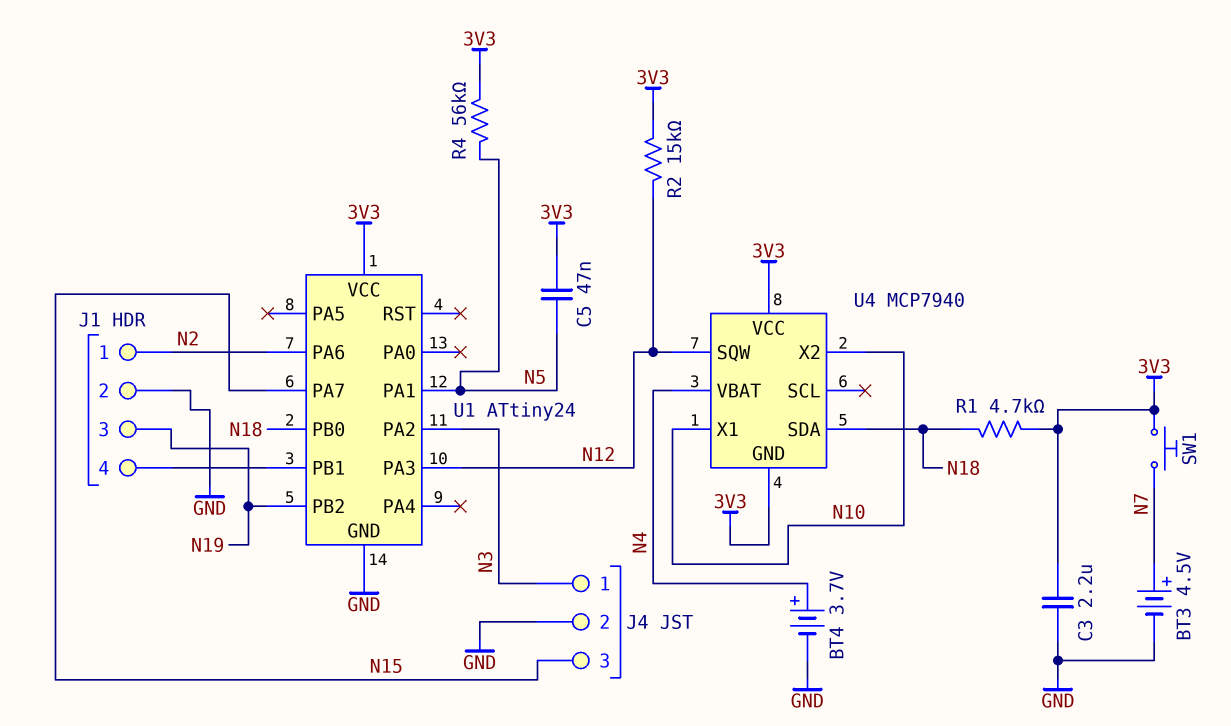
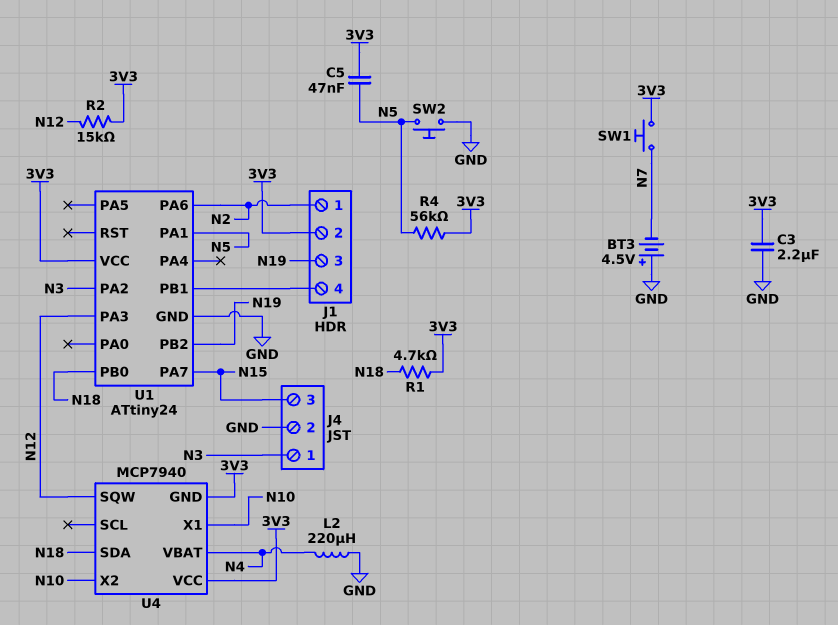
BT3: 4.5V (plus N7, minus GND) -> 4.5V (plus GND, minus N7)
BT4: 3.7V (plus N4, minus GND) -> none
J1 pin 2: GND -> 3V3
L2: none -> 220uH (GND, N4)
SW2: none -> button (GND, N5)

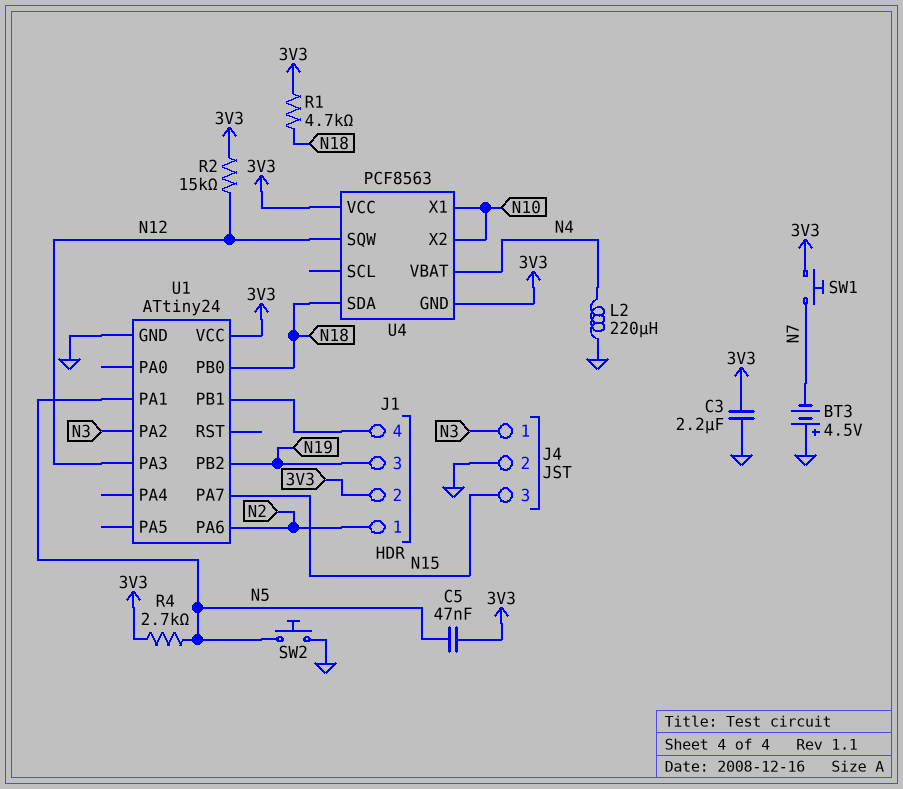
R4: 56k (3V3, N5) -> 2.7k (3V3, N5)
U4: MCP7940 -> PCF8563

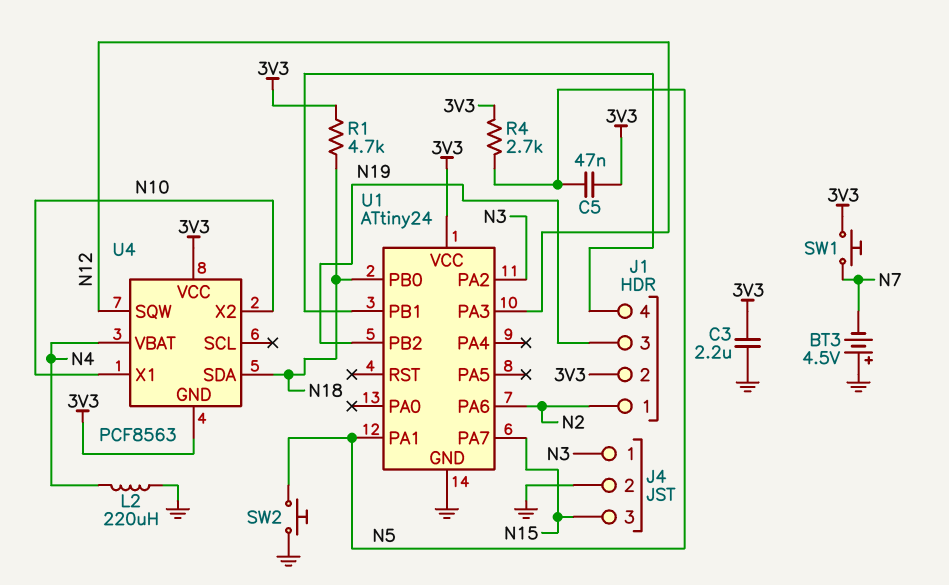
R2: 15k (3V3, N12) -> none

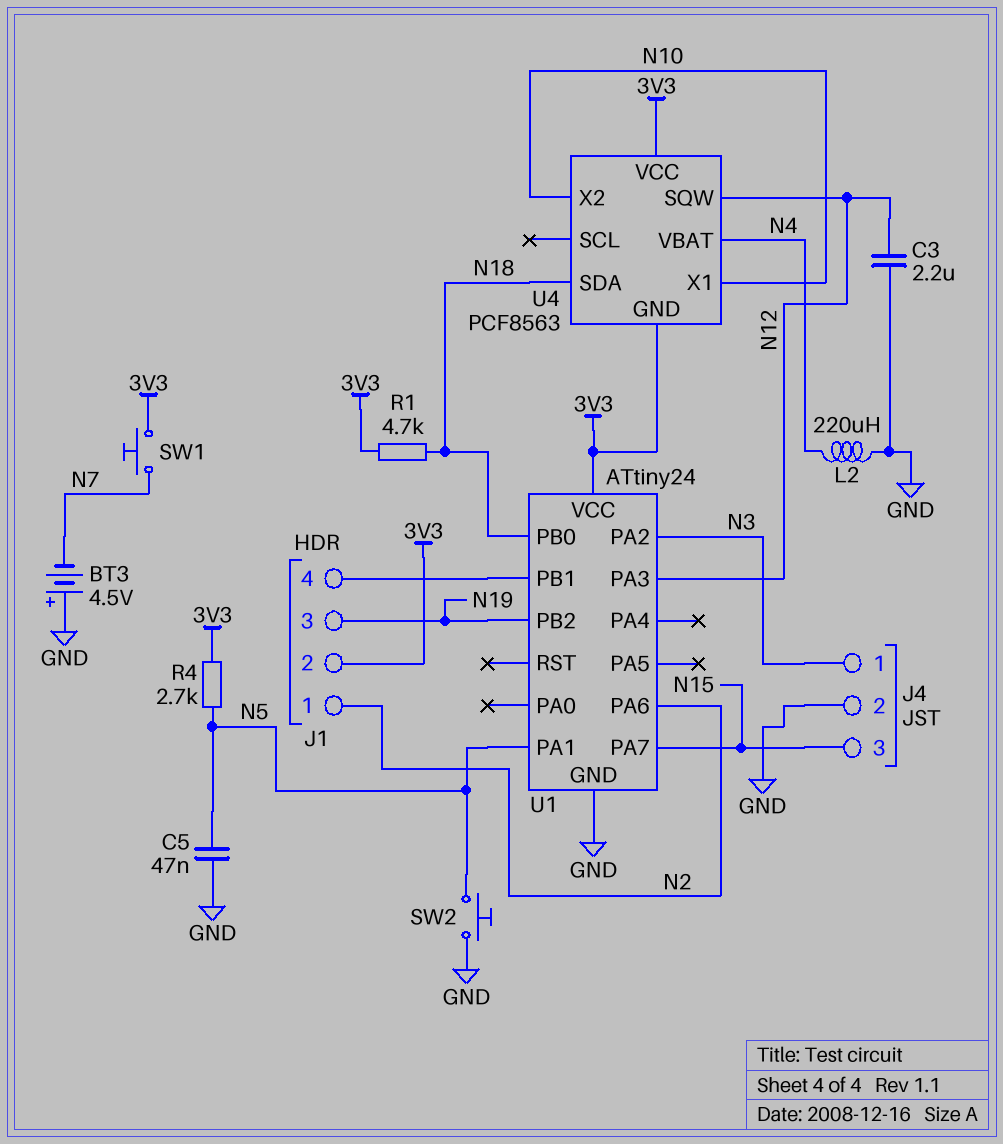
C3: 2.2uF (3V3, GND) -> 2.2uF (GND, N12)
C5: 47nF (3V3, N5) -> 47nF (GND, N5)

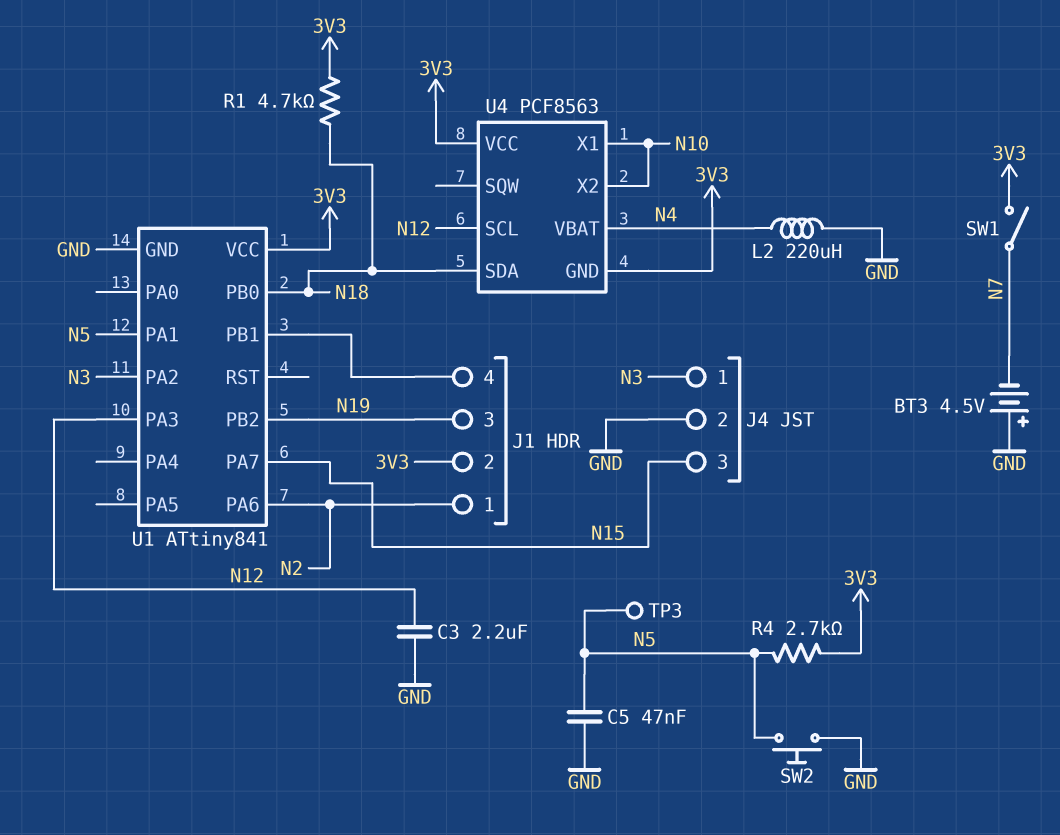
SW1: button (3V3, N7) -> switch (3V3, N7)
TP3: none -> test point (N5)
U1: ATtiny24 -> ATtiny841
U4 pin SCL: none -> N12
U4 pin SQW: N12 -> none

